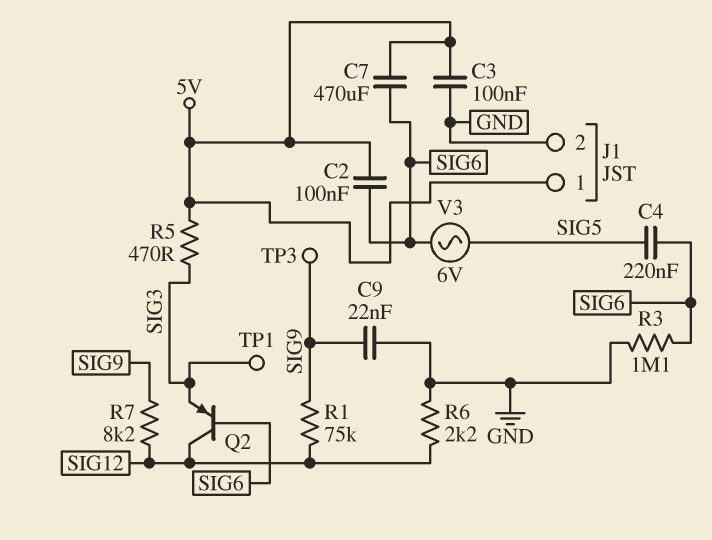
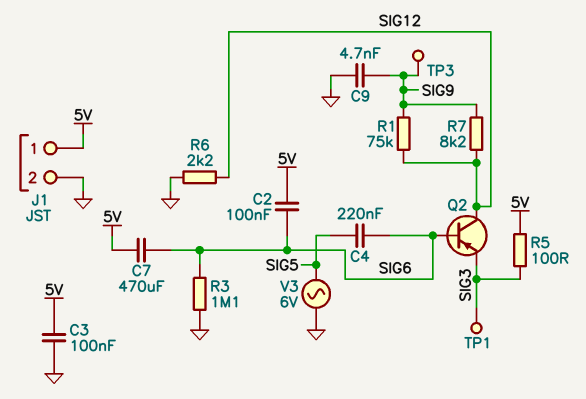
C9: 22nF (GND, SIG9) -> 4.7nF (GND, SIG9)
R5: 470 (5V, SIG3) -> 100 (5V, SIG3)
V3: AC 6V (SIG5, SIG6) -> AC 6V (GND, SIG5)

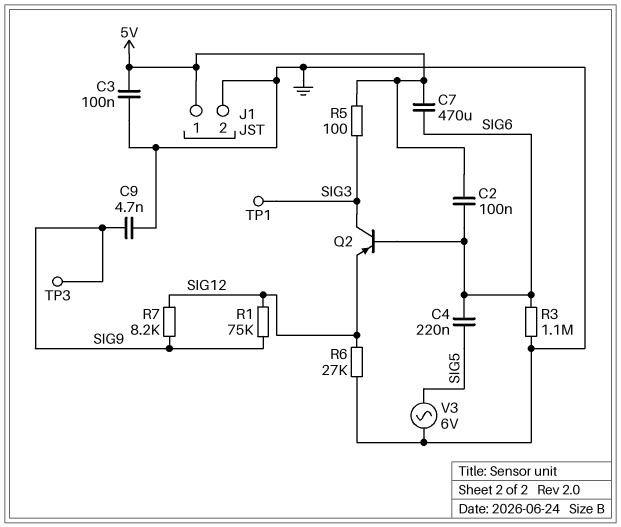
Q2: PNP (B SIG6, C SIG12, E SIG3) -> PNP (B SIG6, C SIG3, E SIG12)
R6: 2.2k (GND, SIG12) -> 27k (GND, SIG12)

